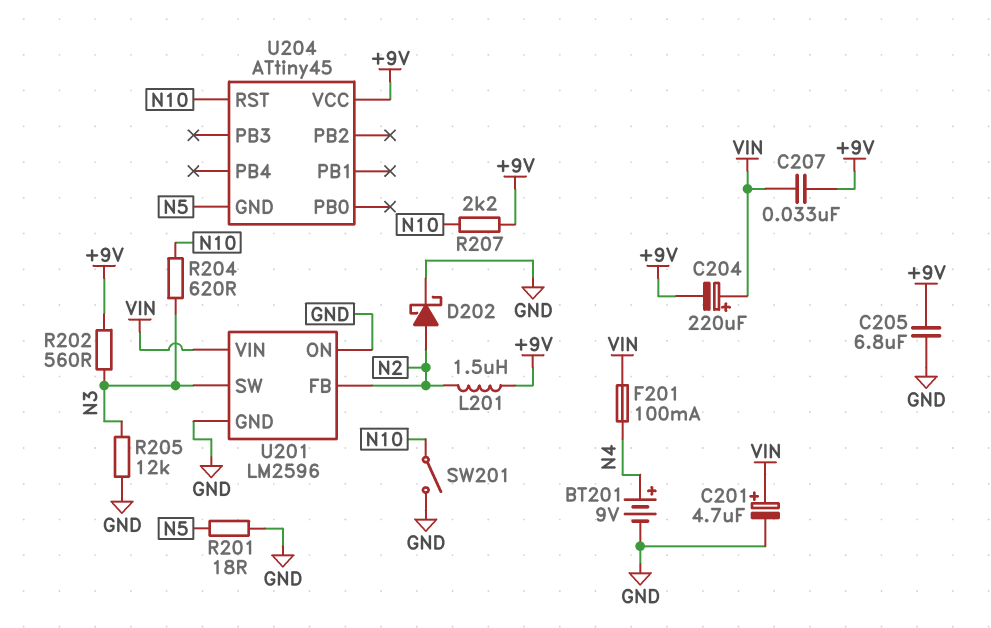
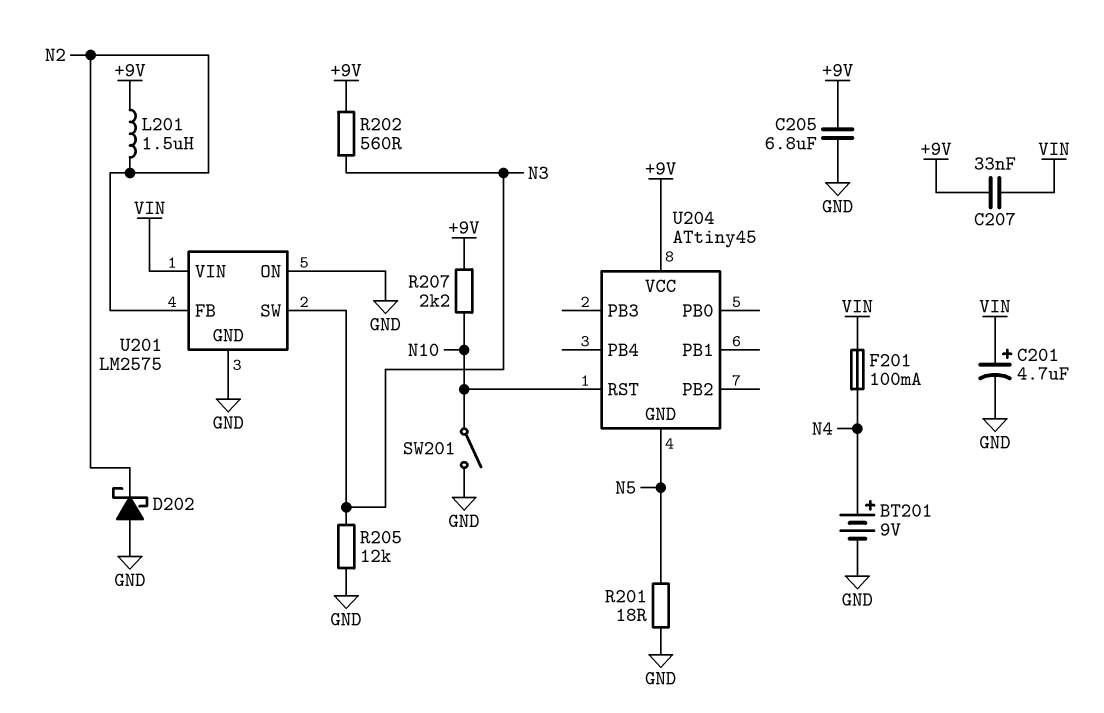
C204: 220uF (plus VIN, minus +9V) -> none
D202: schottky (A N2, K GND) -> schottky (A GND, K N2)
R204: 620 (N3, N10) -> none
U201: LM2596 -> LM2575

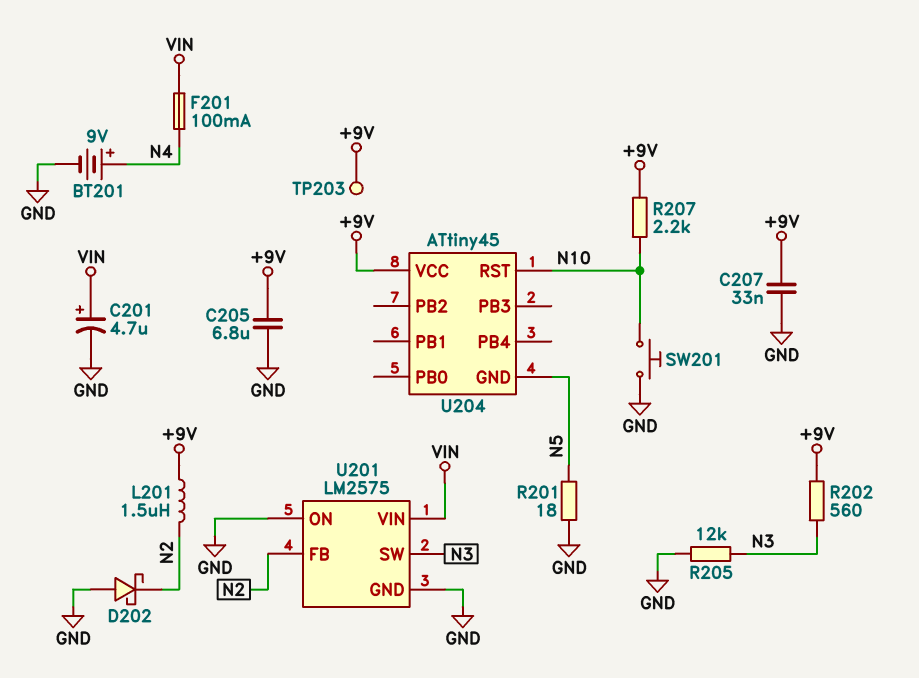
C207: 33nF (+9V, VIN) -> 33nF (+9V, GND)
SW201: switch (GND, N10) -> button (GND, N10)
TP203: none -> test point (+9V)

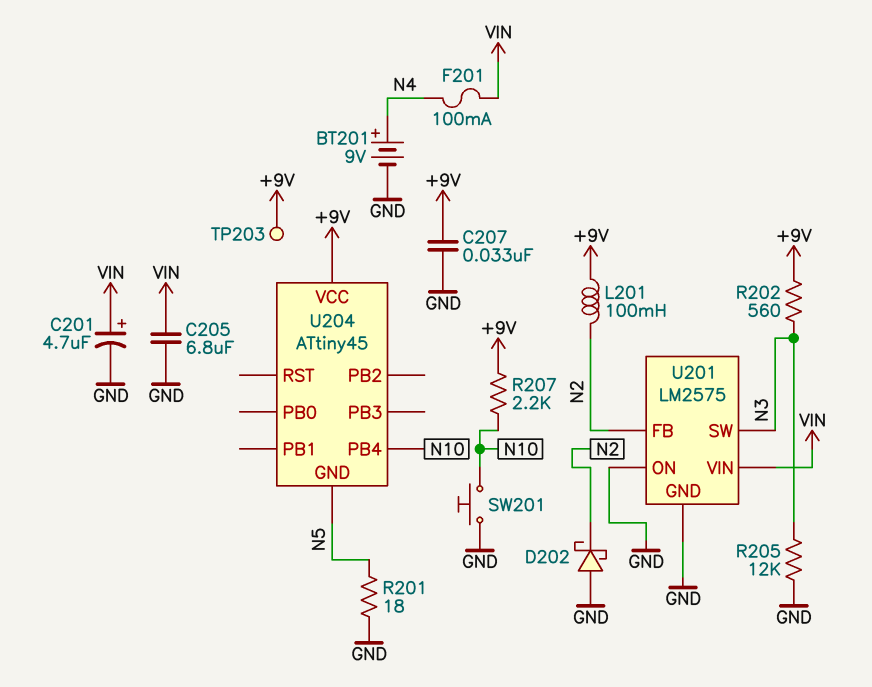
C205: 6.8uF (+9V, GND) -> 6.8uF (GND, VIN)
L201: 1.5uH (+9V, N2) -> 100mH (+9V, N2)
U204 pin PB4: none -> N10
U204 pin RST: N10 -> none

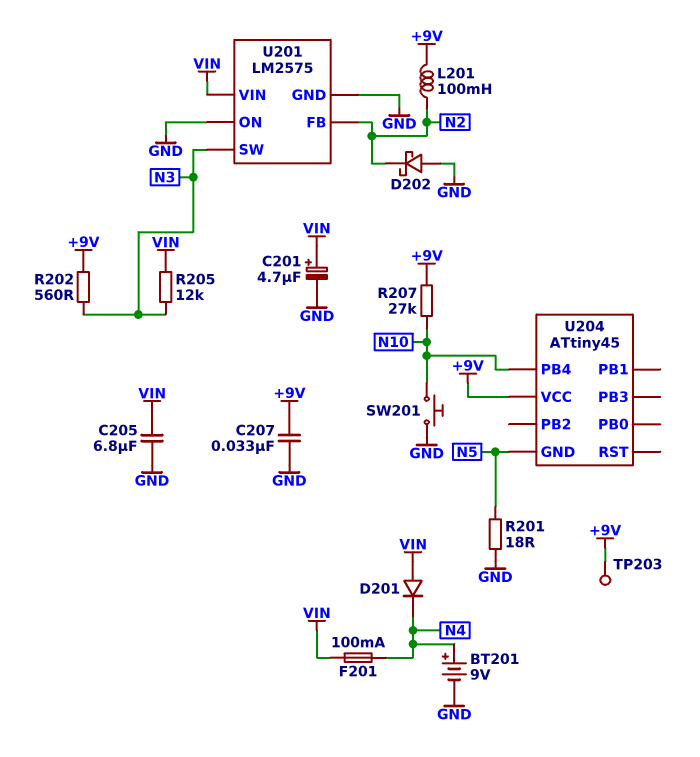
D201: none -> diode (A VIN, K N4)
R205: 12k (GND, N3) -> 12k (N3, VIN)
R207: 2.2k (+9V, N10) -> 27k (+9V, N10)

